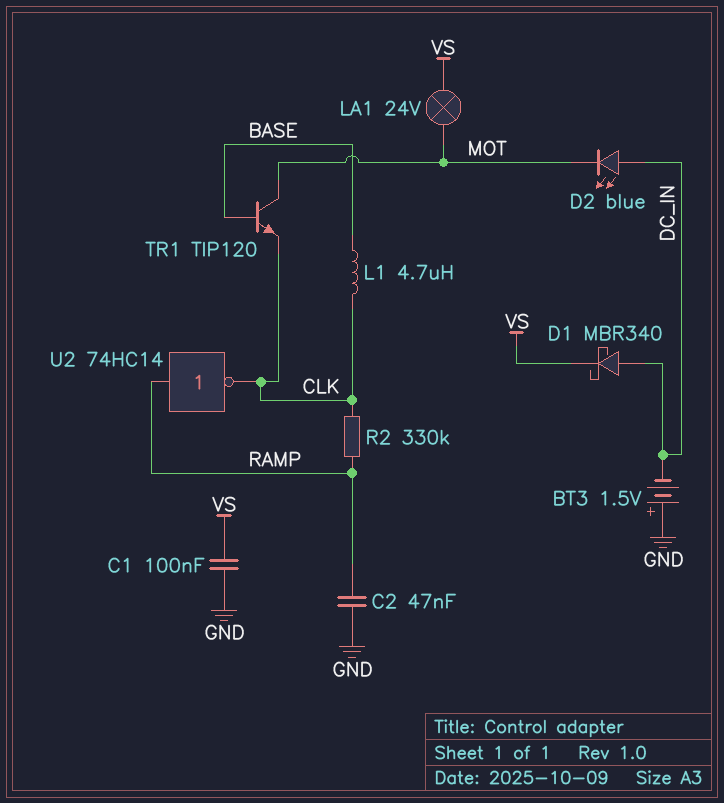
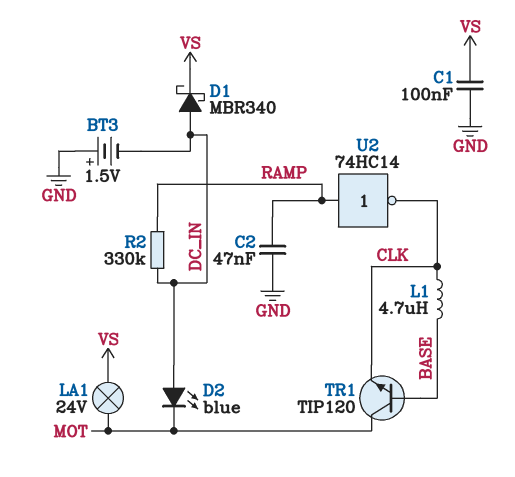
R2: 330k (CLK, RAMP) -> 330k (DC_IN, RAMP)

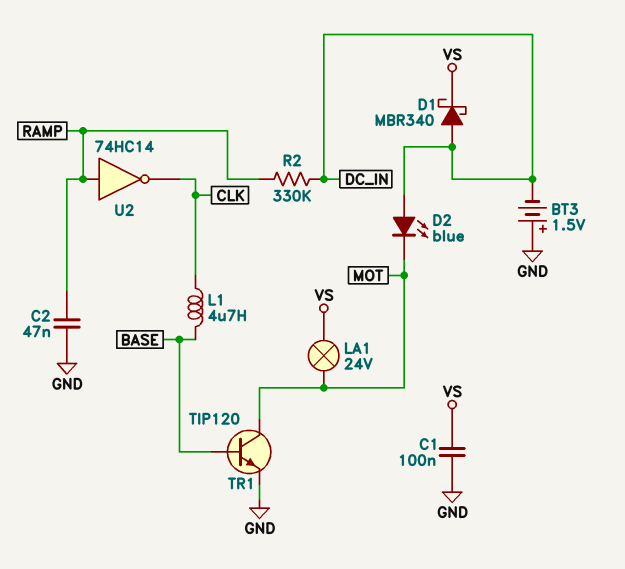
TR1: NPN TIP120 (B BASE, C MOT, E CLK) -> NPN TIP120 (B BASE, C MOT, E GND)

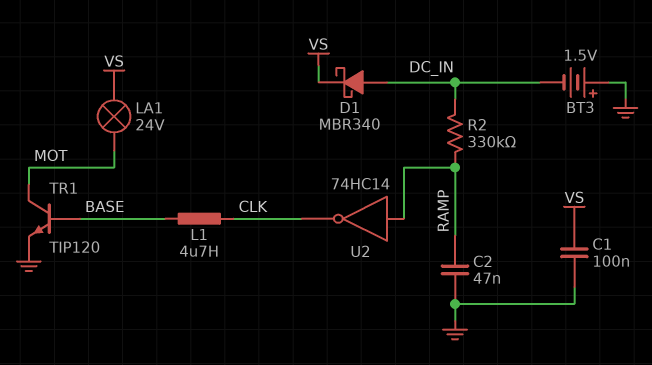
D2: LED blue (A DC_IN, K MOT) -> none

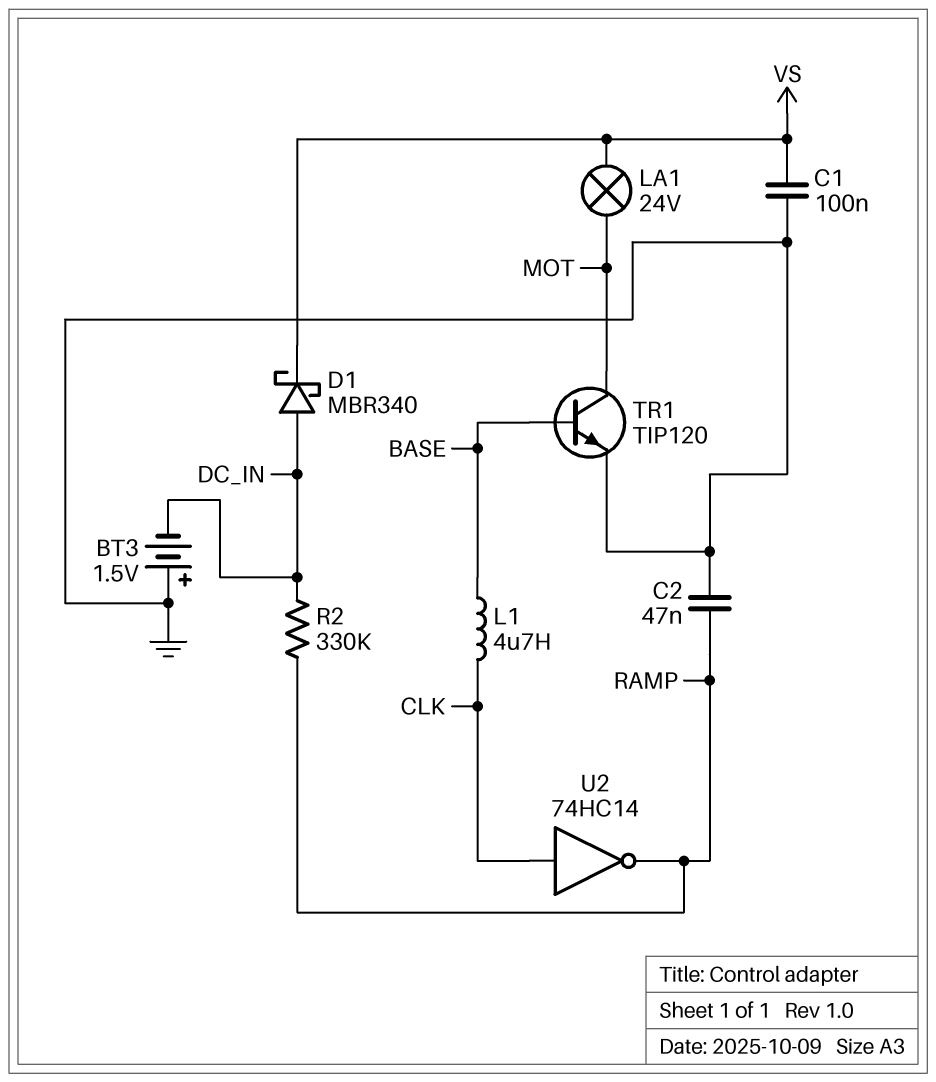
U2: NOT 74HC14 (in RAMP, out CLK) -> NOT 74HC14 (in CLK, out RAMP)

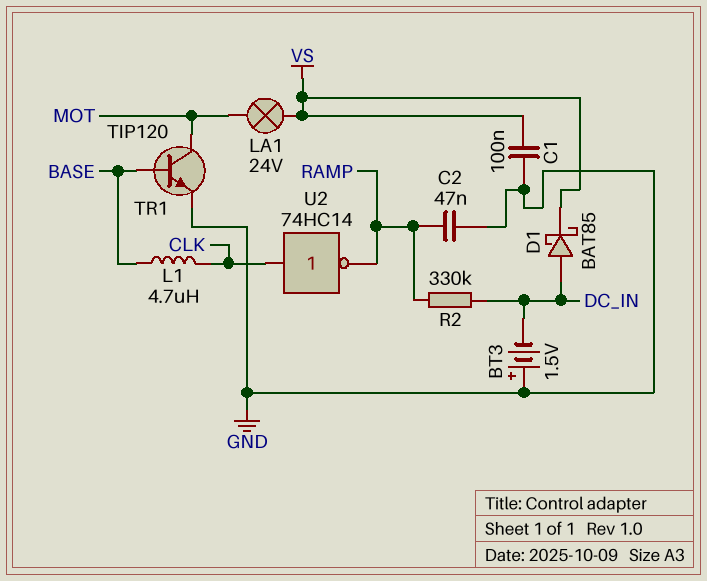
D1: schottky MBR340 (A DC_IN, K VS) -> schottky BAT85 (A DC_IN, K VS)

